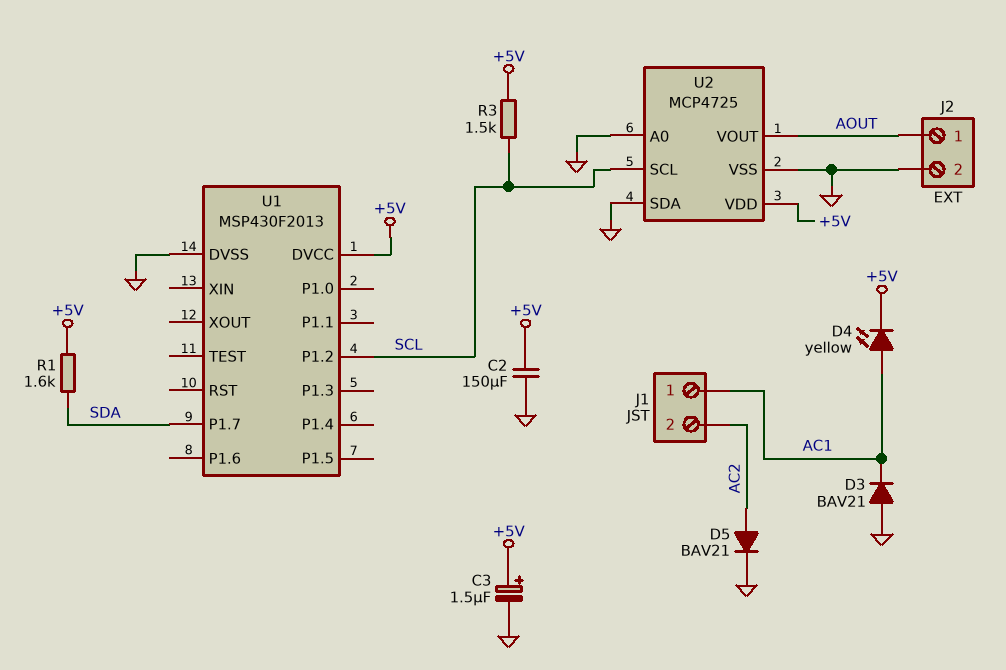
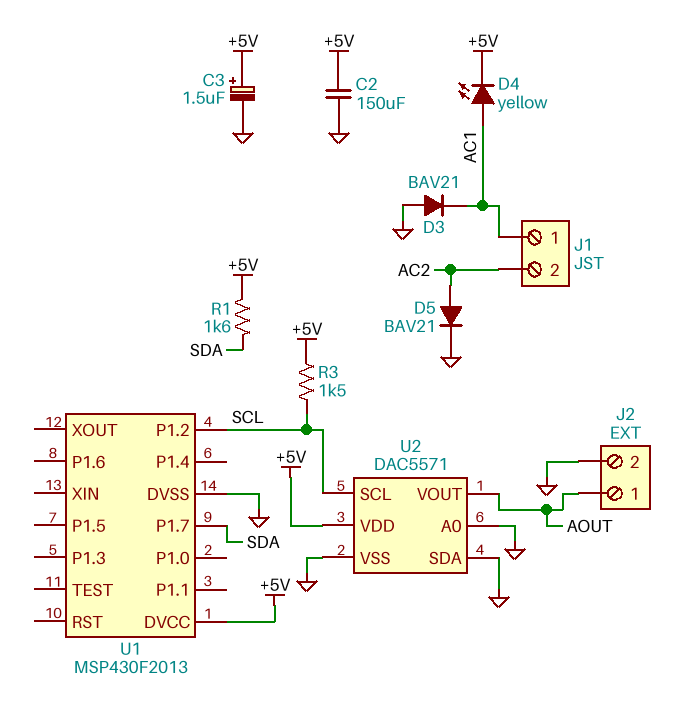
U2: MCP4725 -> DAC5571

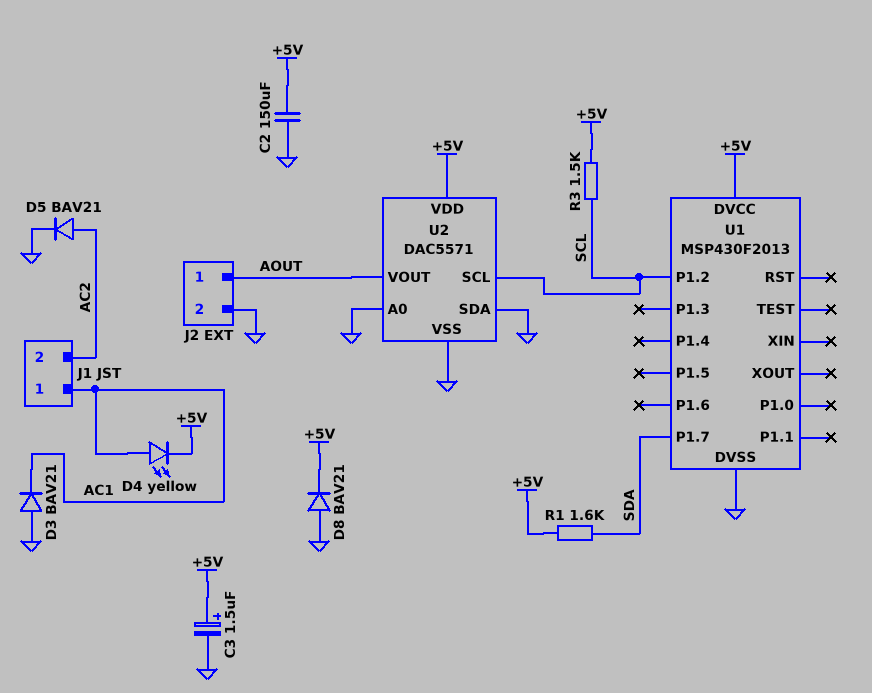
D8: none -> diode BAV21 (A GND, K +5V)

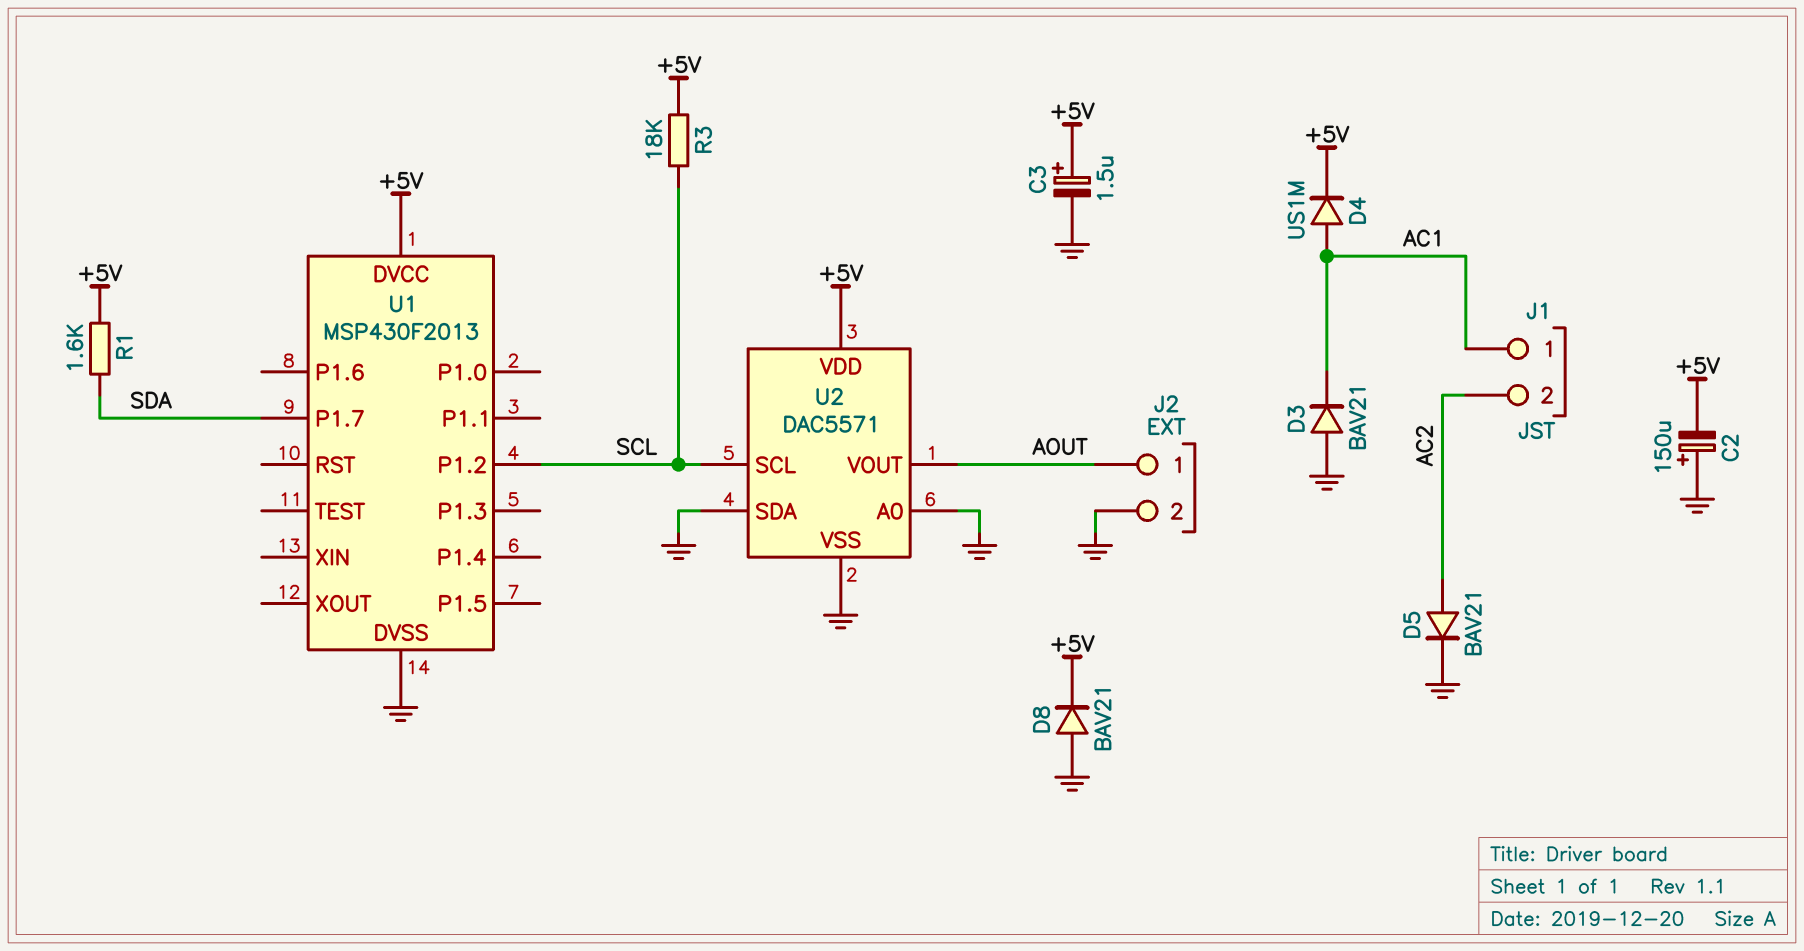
C2: 150uF (+5V, GND) -> 150uF (plus GND, minus +5V)
D4: LED yellow (A AC1, K +5V) -> diode US1M (A AC1, K +5V)
R3: 1.5k (+5V, SCL) -> 18k (+5V, SCL)

